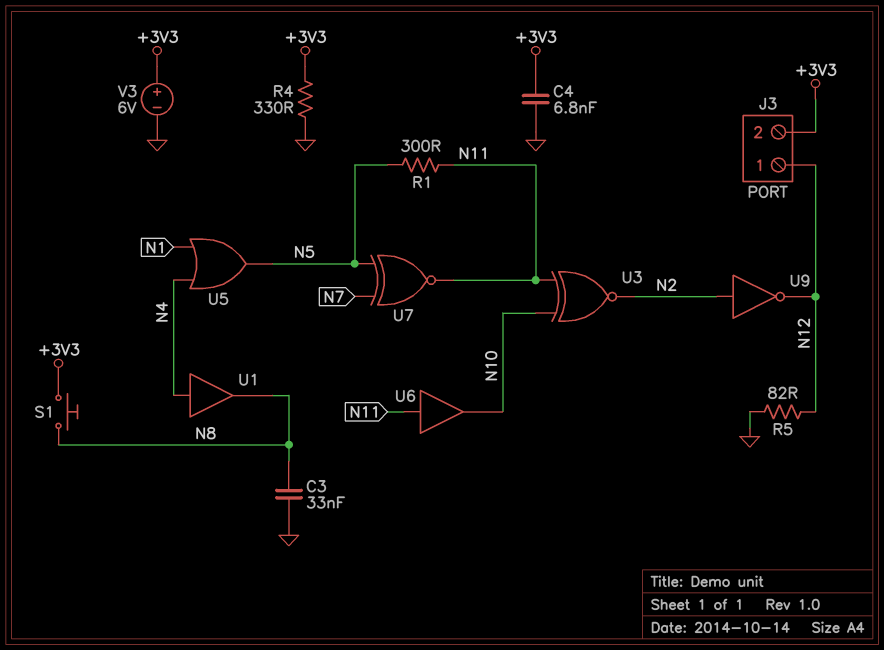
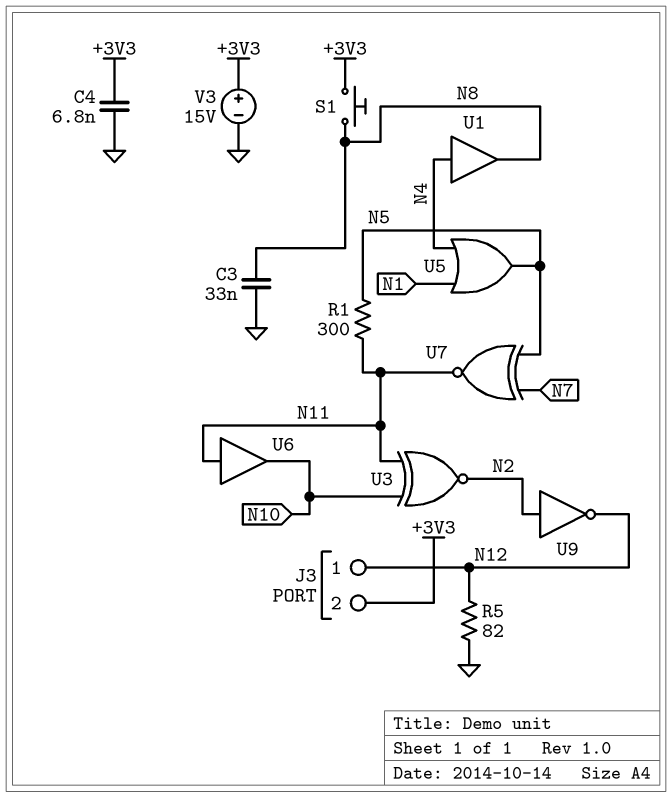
R4: 330 (+3V3, GND) -> none
V3: 6V (plus +3V3, minus GND) -> 15V (plus +3V3, minus GND)

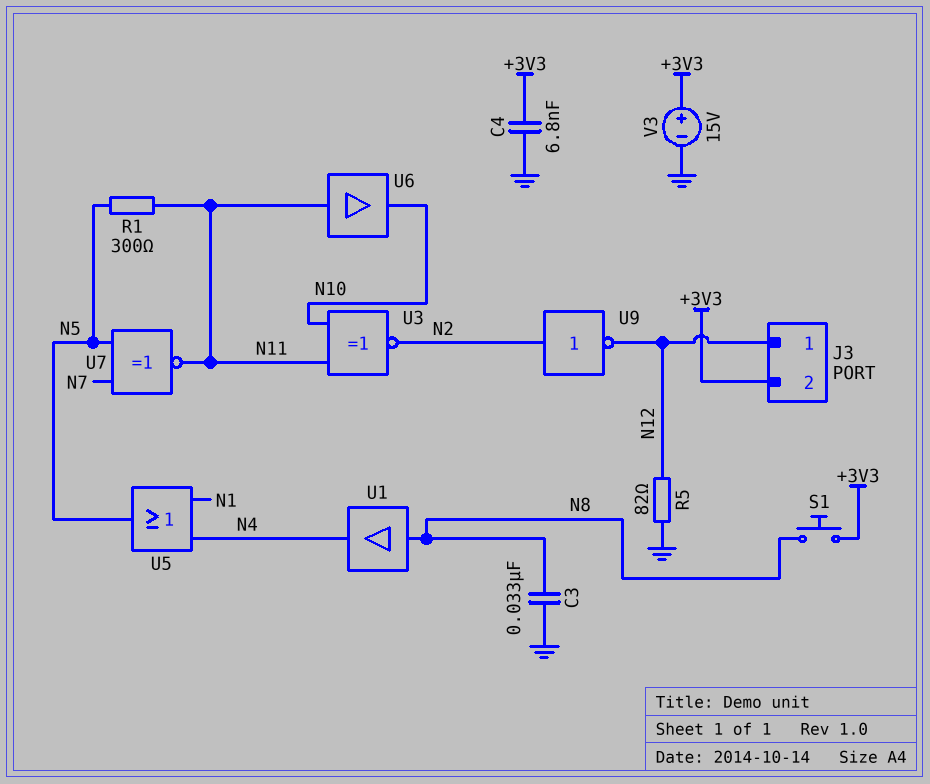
U1: buffer (in N4, out N8) -> buffer (in N8, out N4)

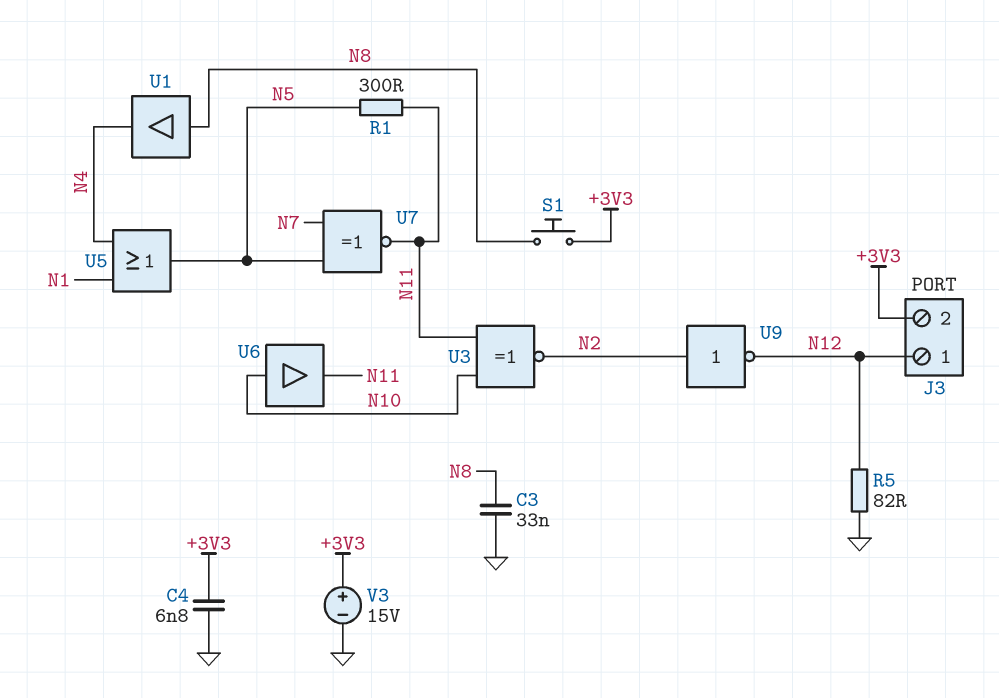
U6: buffer (in N11, out N10) -> buffer (in N10, out N11)

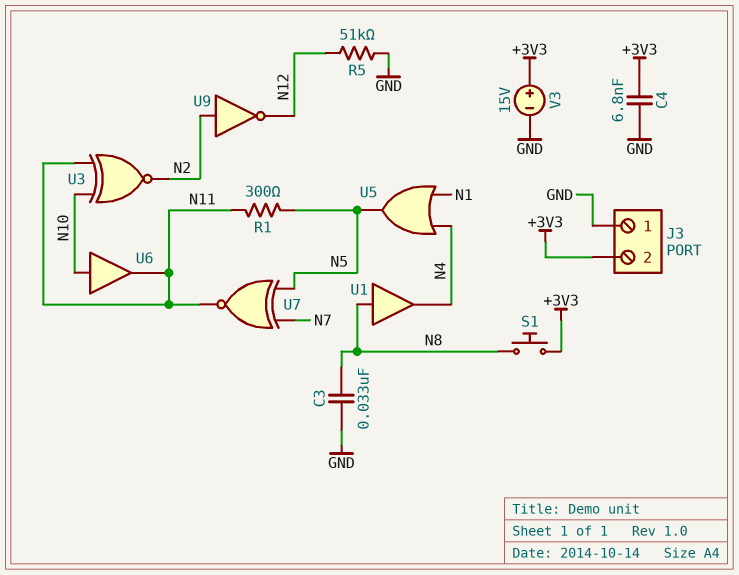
J3 pin 1: N12 -> GND
R5: 82 (GND, N12) -> 51k (GND, N12)

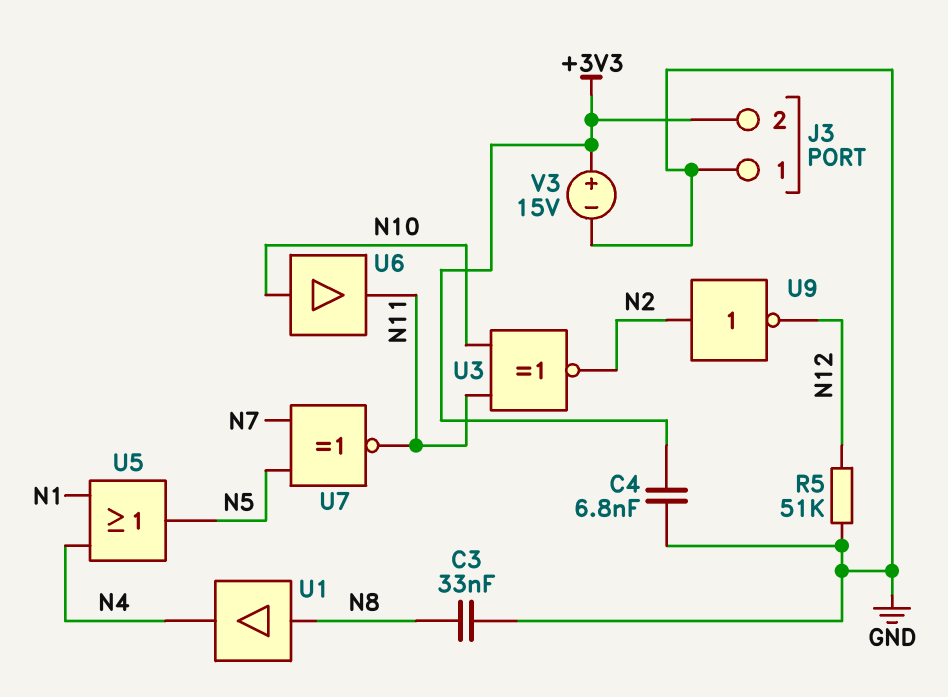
R1: 300 (N5, N11) -> none
S1: button (+3V3, N8) -> none

